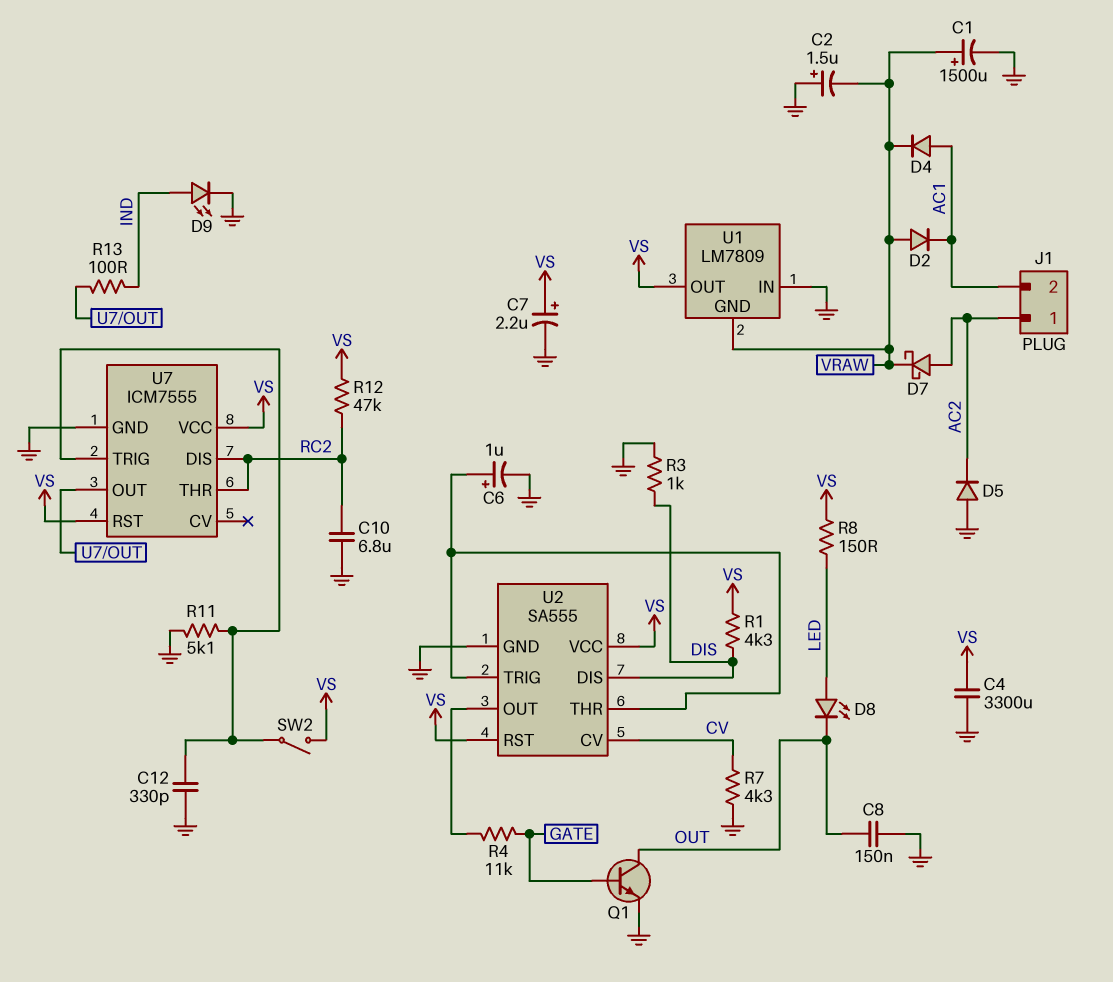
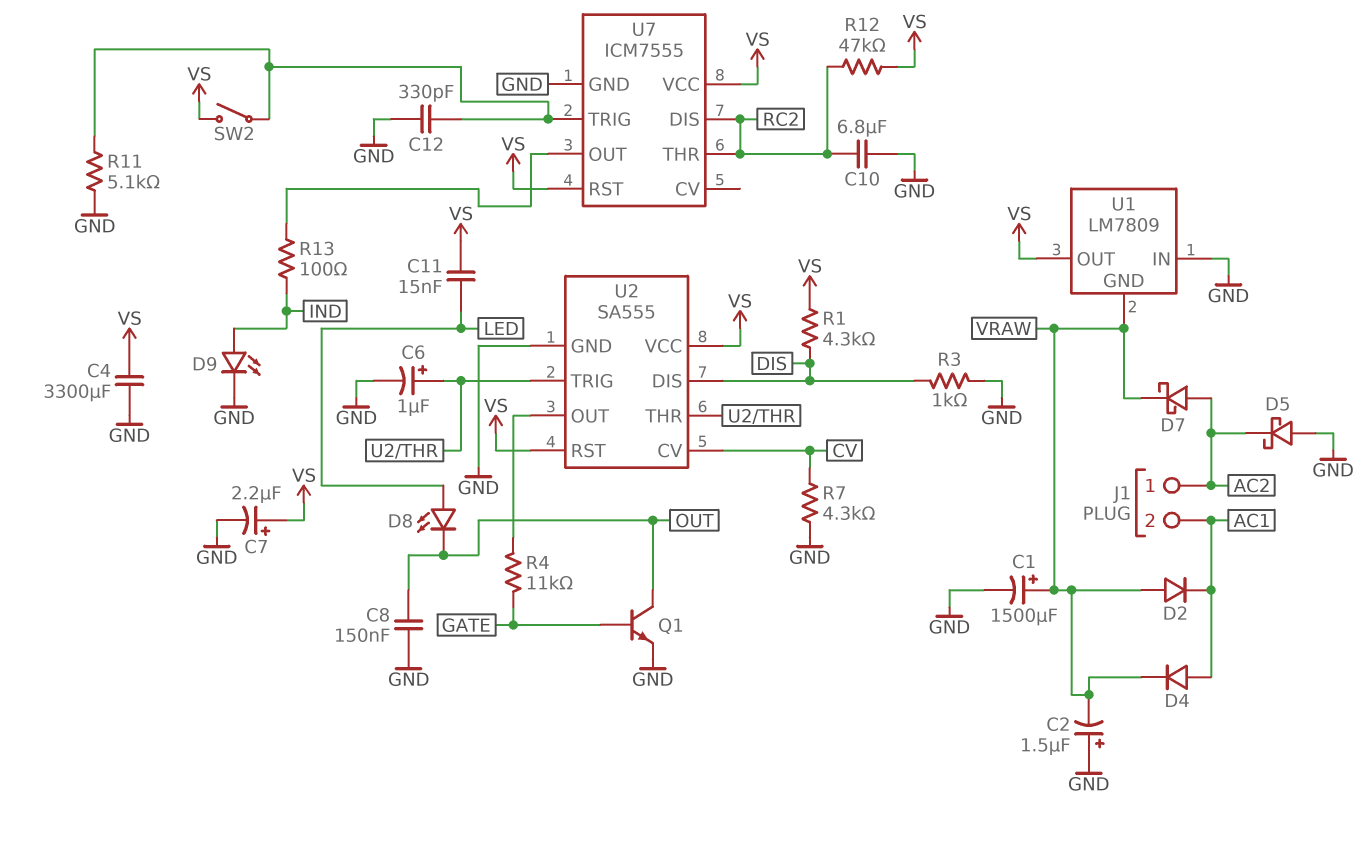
C11: none -> 15nF (LED, VS)
D5: diode (A GND, K AC2) -> schottky (A GND, K AC2)
R8: 150 (LED, VS) -> none

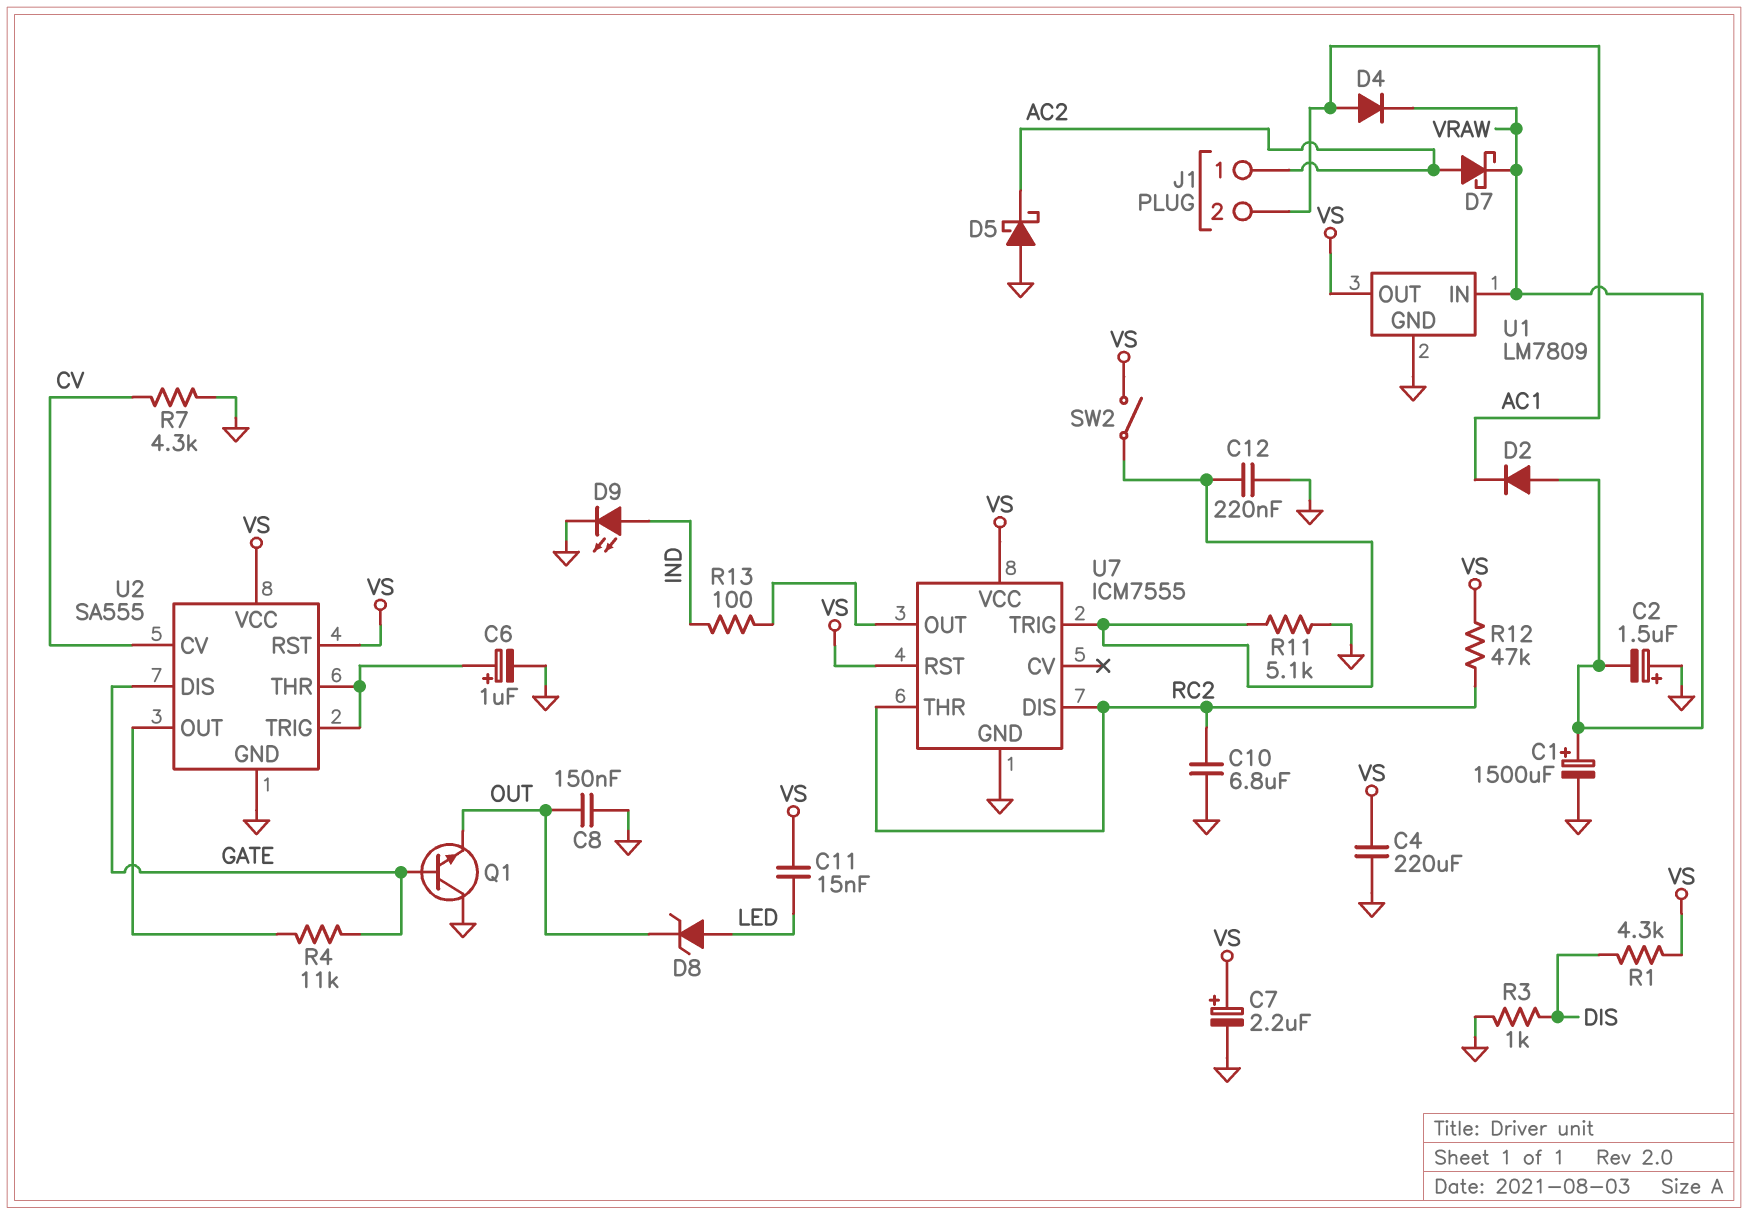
C4: 3300uF (GND, VS) -> 220uF (GND, VS)
C12: 330pF (GND, U7/TRIG) -> 220nF (GND, U7/TRIG)
D8: LED (A LED, K OUT) -> zener (A LED, K OUT)
Q1: NPN (B GATE, C OUT, E GND) -> NPN (B GATE, C GND, E OUT)
U1 pin GND: VRAW -> GND
U1 pin IN: GND -> VRAW
U2 pin DIS: DIS -> GATE

